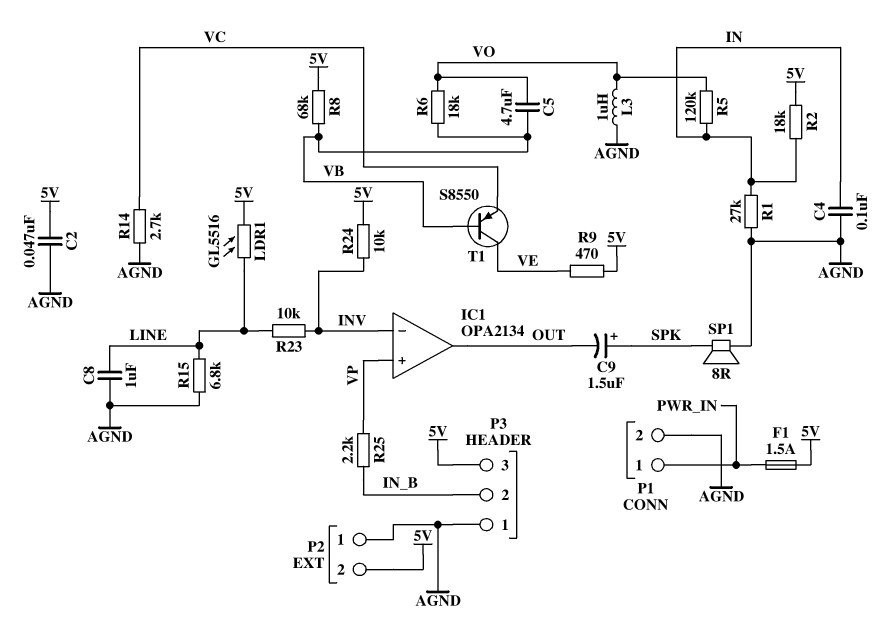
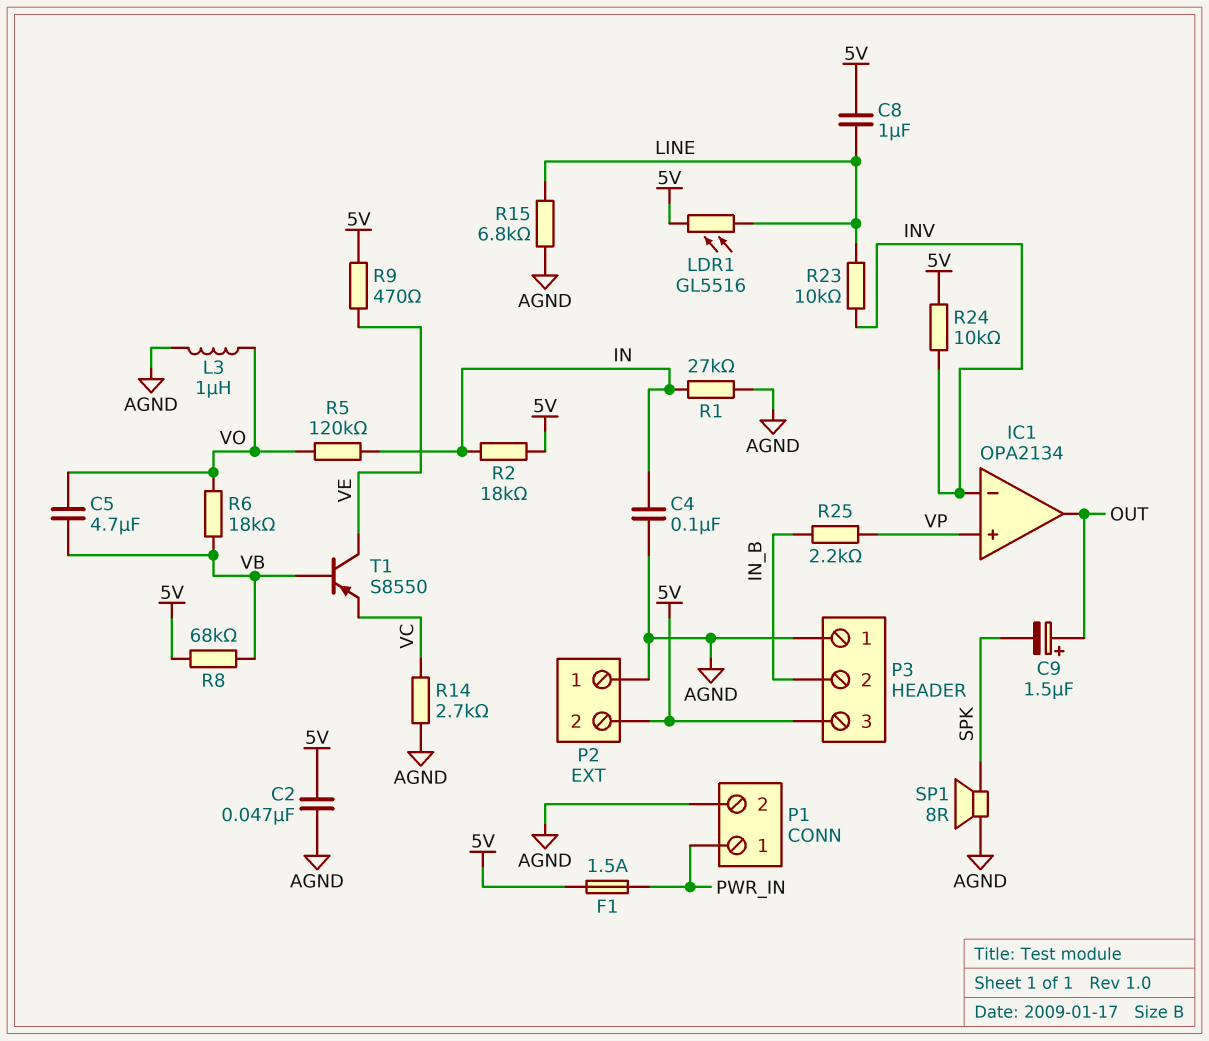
C8: 1uF (AGND, LINE) -> 1uF (5V, LINE)
C9: 1.5uF (plus SPK, minus OUT) -> 1.5uF (plus OUT, minus SPK)

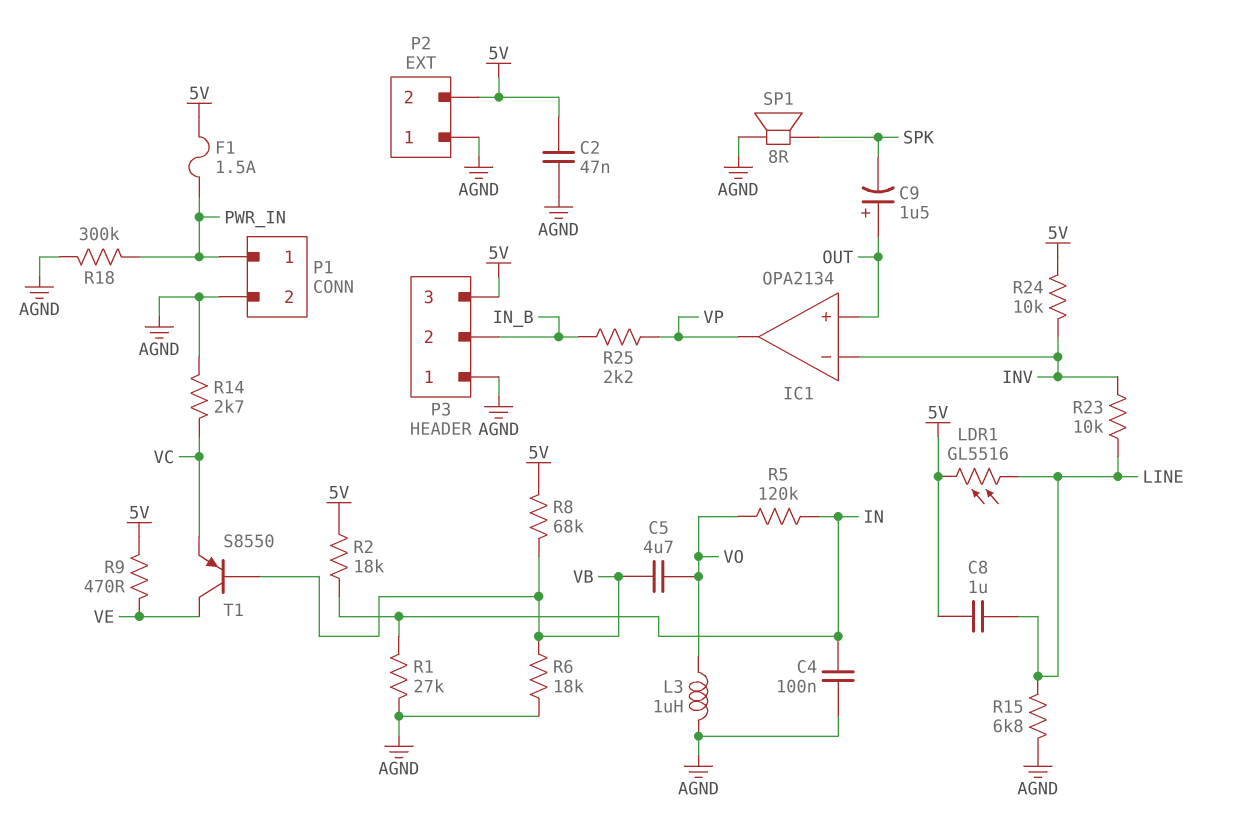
IC1 pin in+: VP -> OUT
IC1 pin out: OUT -> VP
R6: 18k (VB, VO) -> 18k (AGND, VB)
R18: none -> 300k (AGND, PWR_IN)

